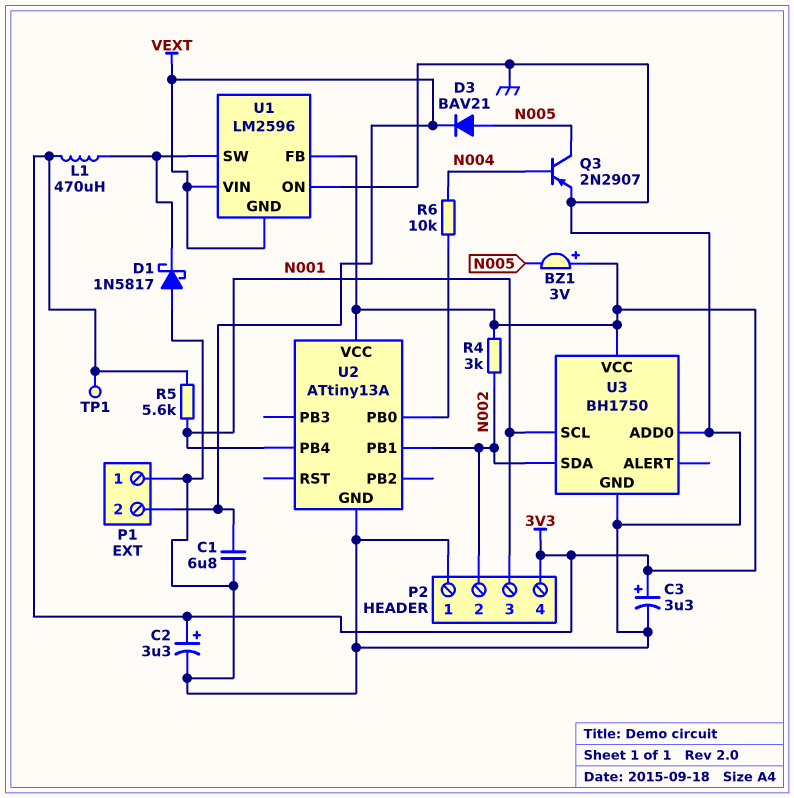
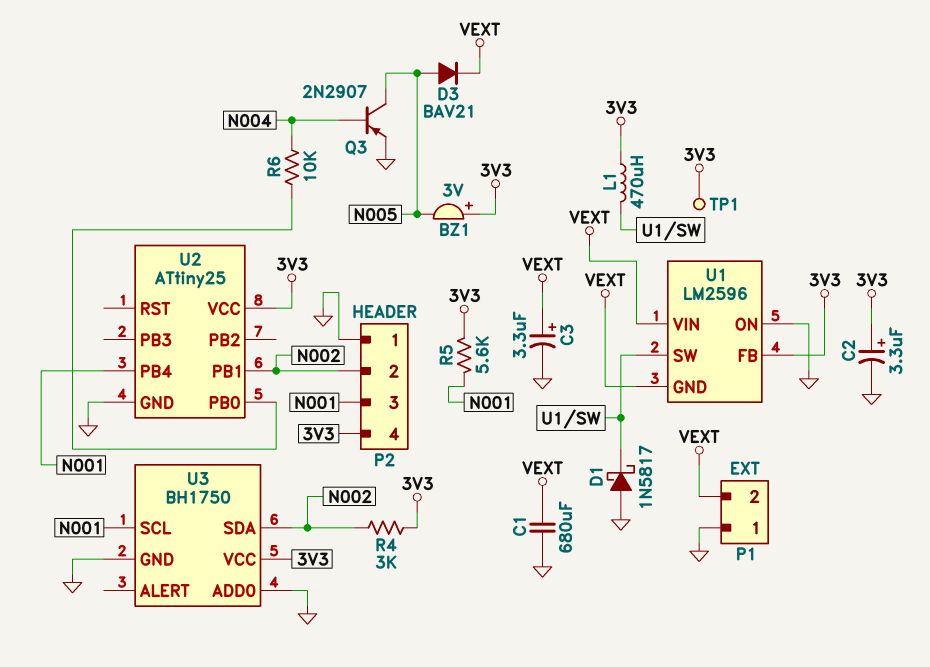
C1: 6.8uF (GND, VEXT) -> 680uF (GND, VEXT)
C3: 3.3uF (plus 3V3, minus GND) -> 3.3uF (plus VEXT, minus GND)
U2: ATtiny13A -> ATtiny25

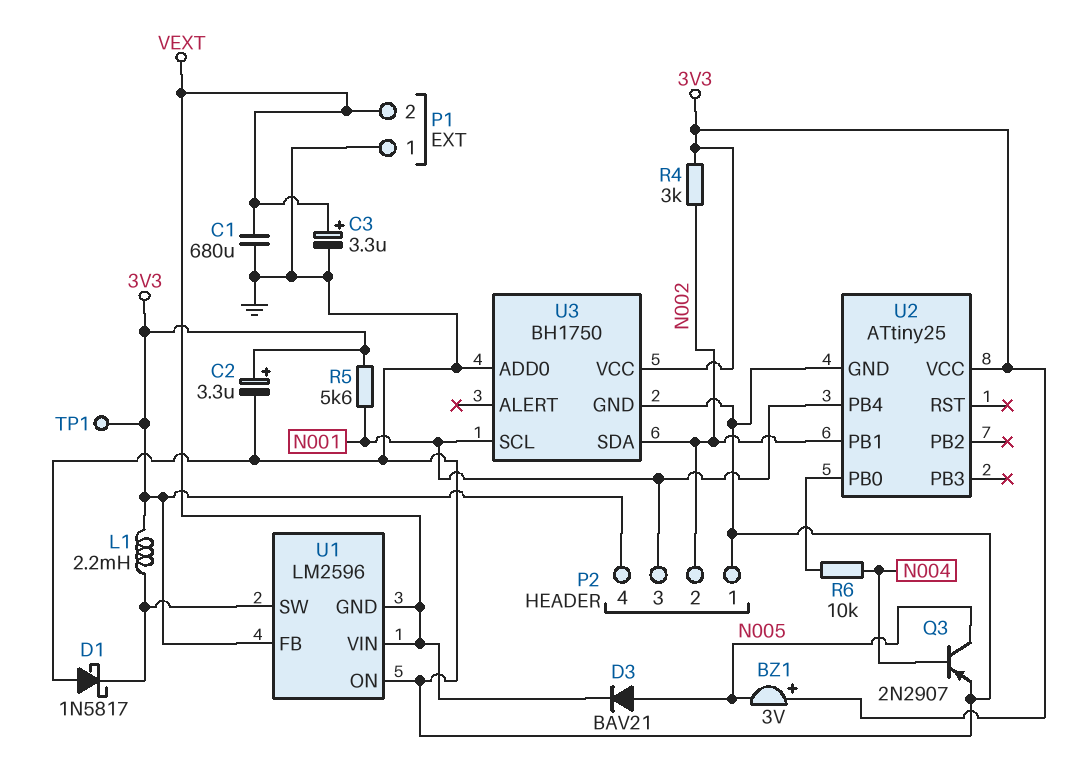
L1: 470uH (3V3, U1/SW) -> 2.2mH (3V3, U1/SW)

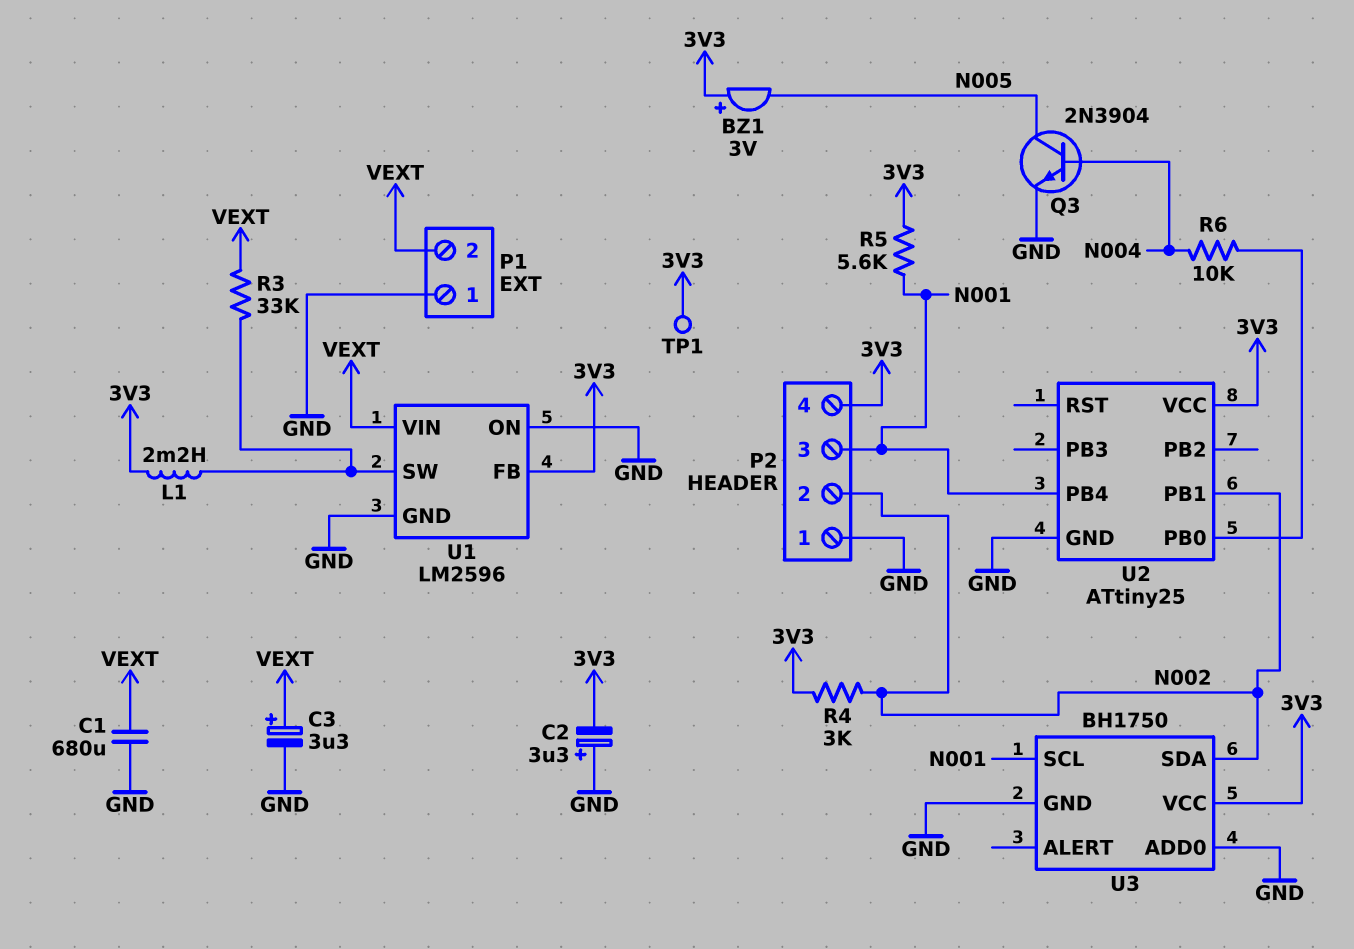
C2: 3.3uF (plus 3V3, minus GND) -> 3.3uF (plus GND, minus 3V3)
D1: schottky 1N5817 (A GND, K U1/SW) -> none
D3: diode BAV21 (A N005, K VEXT) -> none
Q3: PNP 2N2907 (B N004, C N005, E GND) -> NPN 2N3904 (B N004, C N005, E GND)
R3: none -> 33k (U1/SW, VEXT)
U1 pin GND: VEXT -> GND

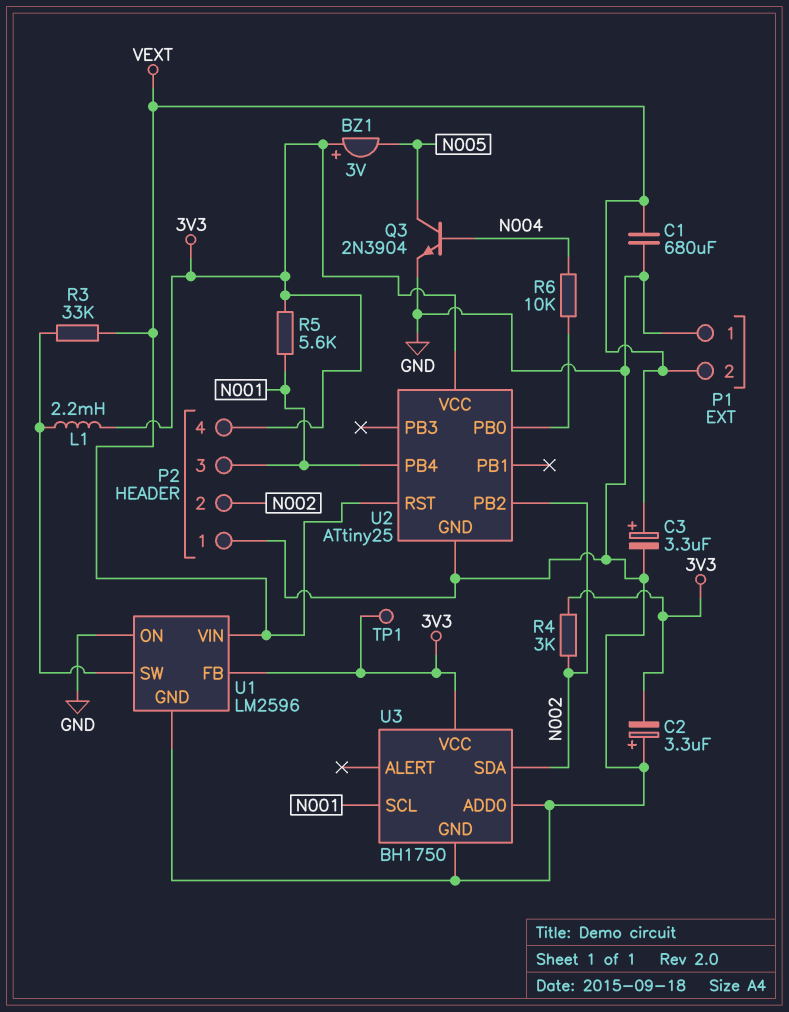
U2 pin PB1: N002 -> none
U2 pin PB2: none -> N002
U2 pin RST: none -> VEXT

